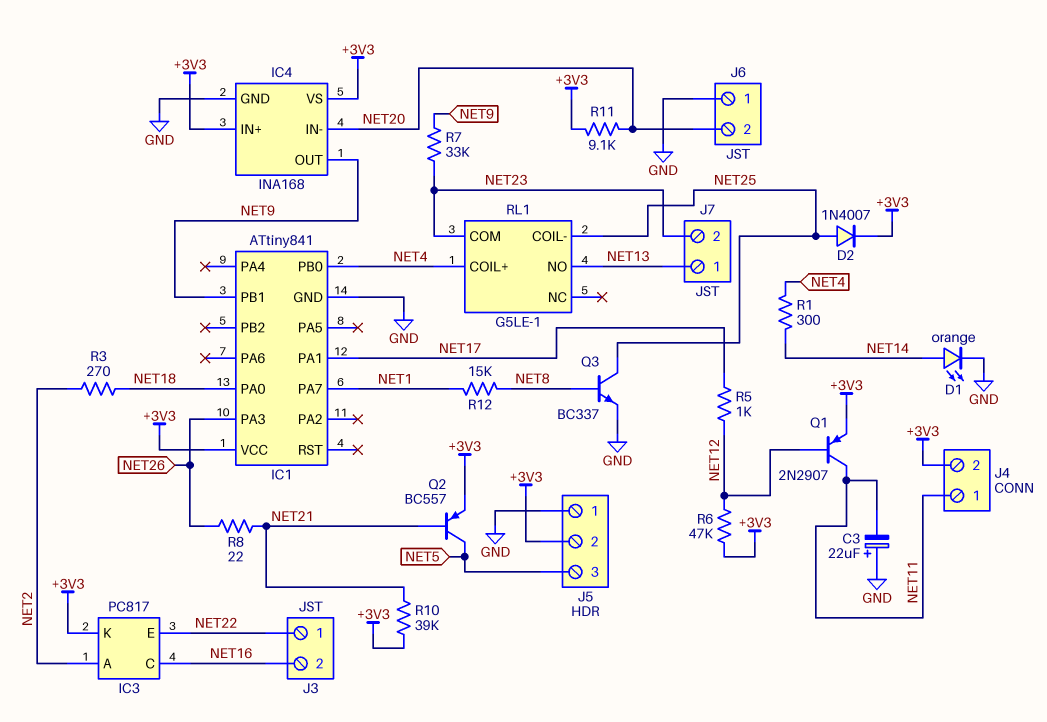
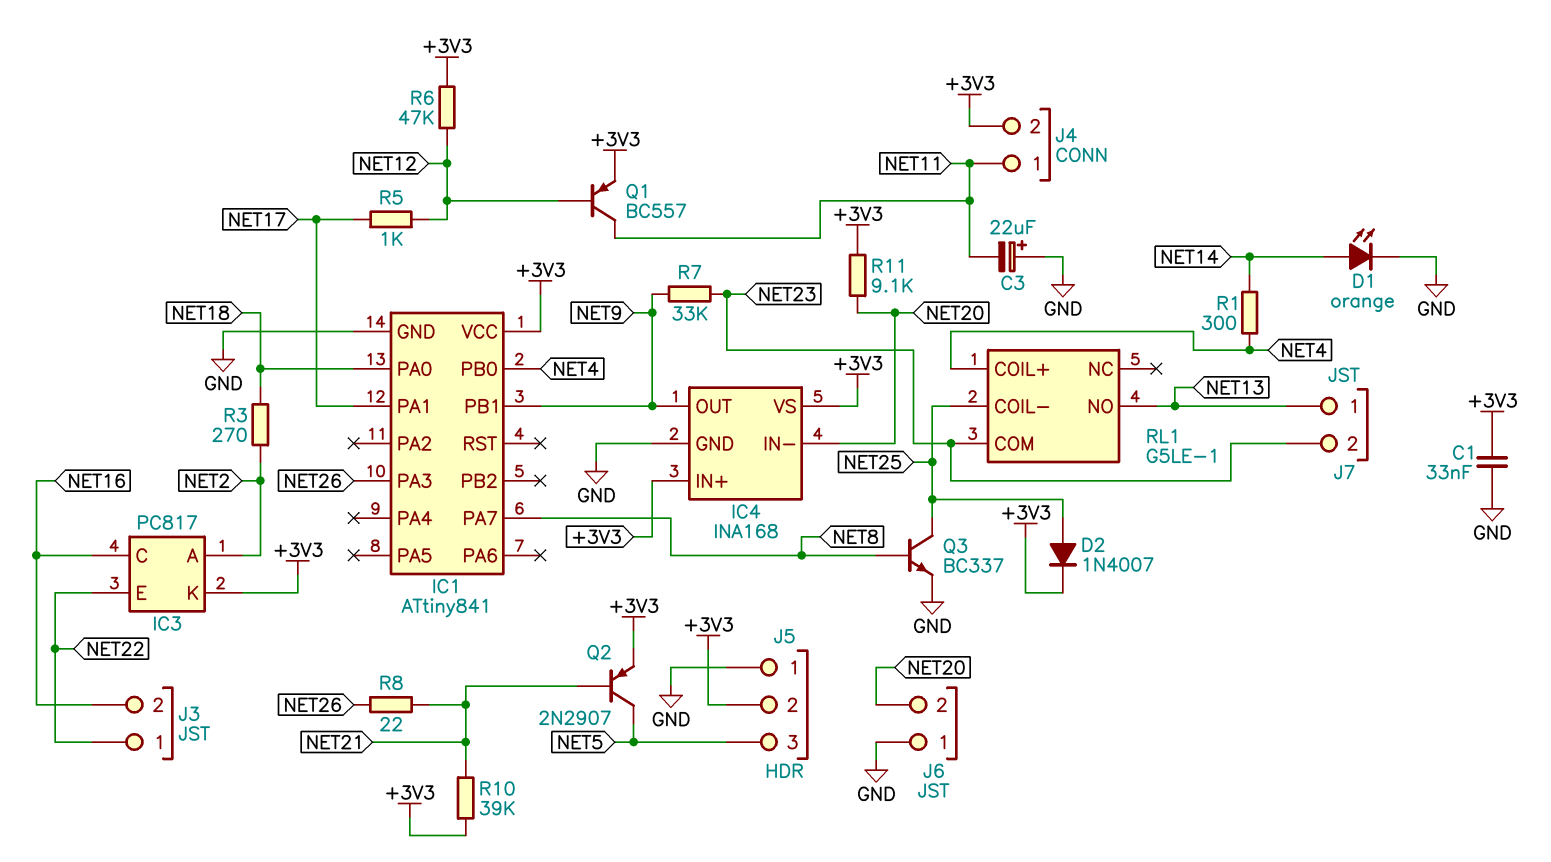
C1: none -> 33nF (+3V3, GND)
IC1 pin PA7: NET1 -> NET8
Q1: PNP 2N2907 (B NET12, C NET11, E +3V3) -> PNP BC557 (B NET12, C NET11, E +3V3)
Q2: PNP BC557 (B NET21, C NET5, E +3V3) -> PNP 2N2907 (B NET21, C NET5, E +3V3)
R12: 15k (NET1, NET8) -> none

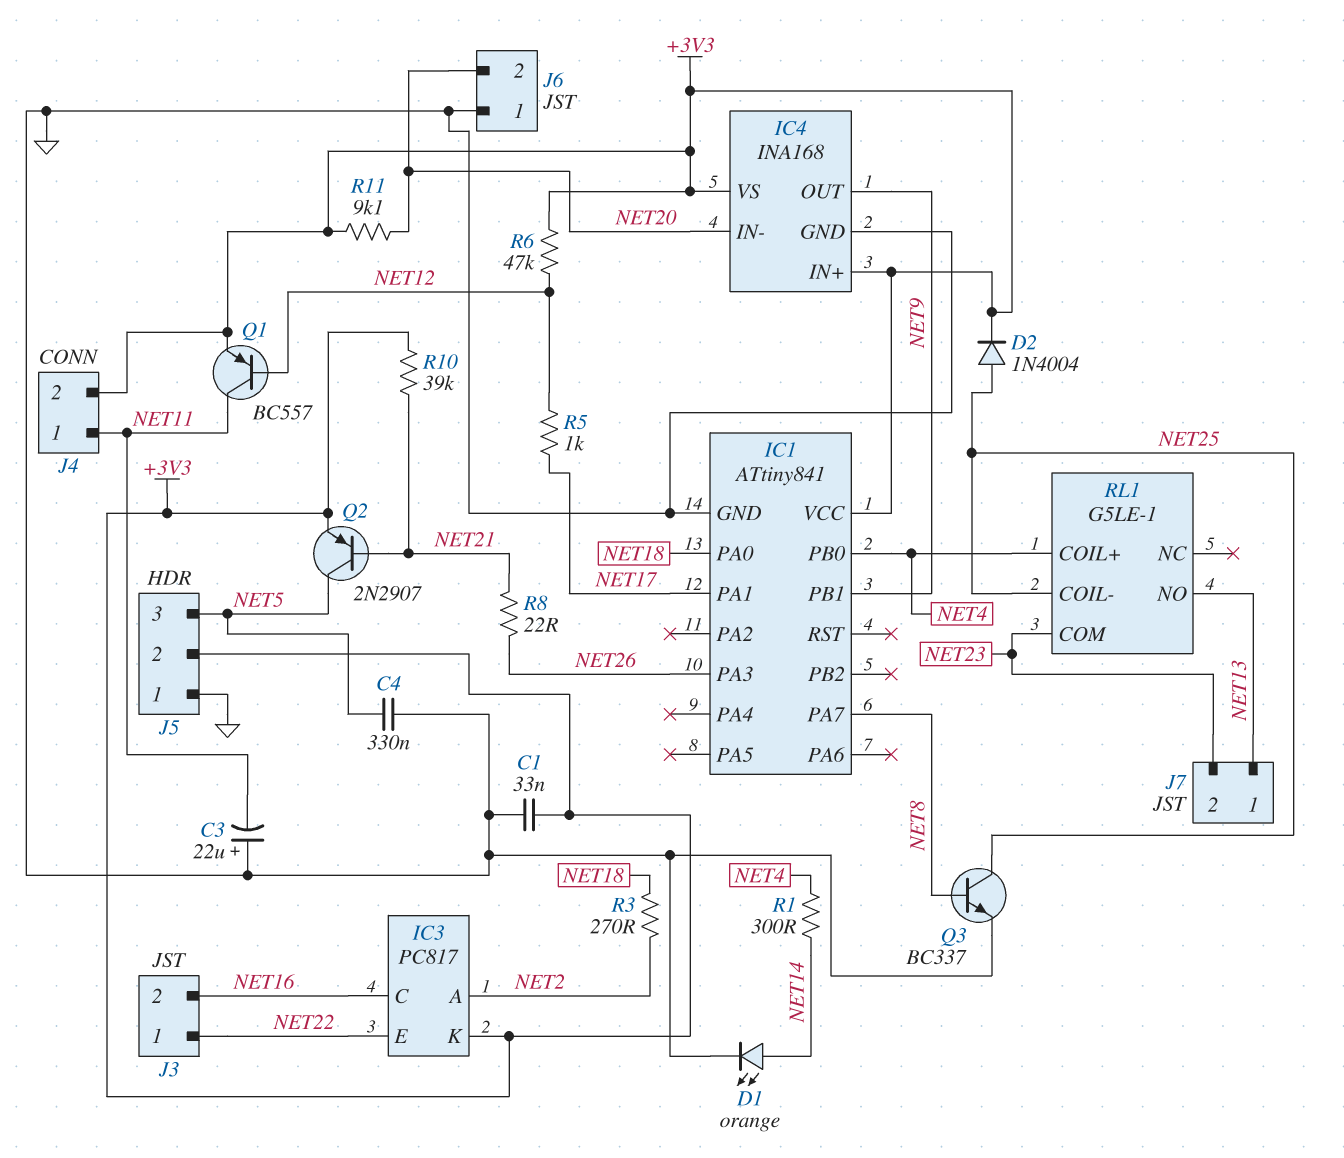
C4: none -> 330nF (GND, NET5)
D2: diode 1N4007 (A NET25, K +3V3) -> diode 1N4004 (A NET25, K +3V3)
R7: 33k (NET9, NET23) -> none

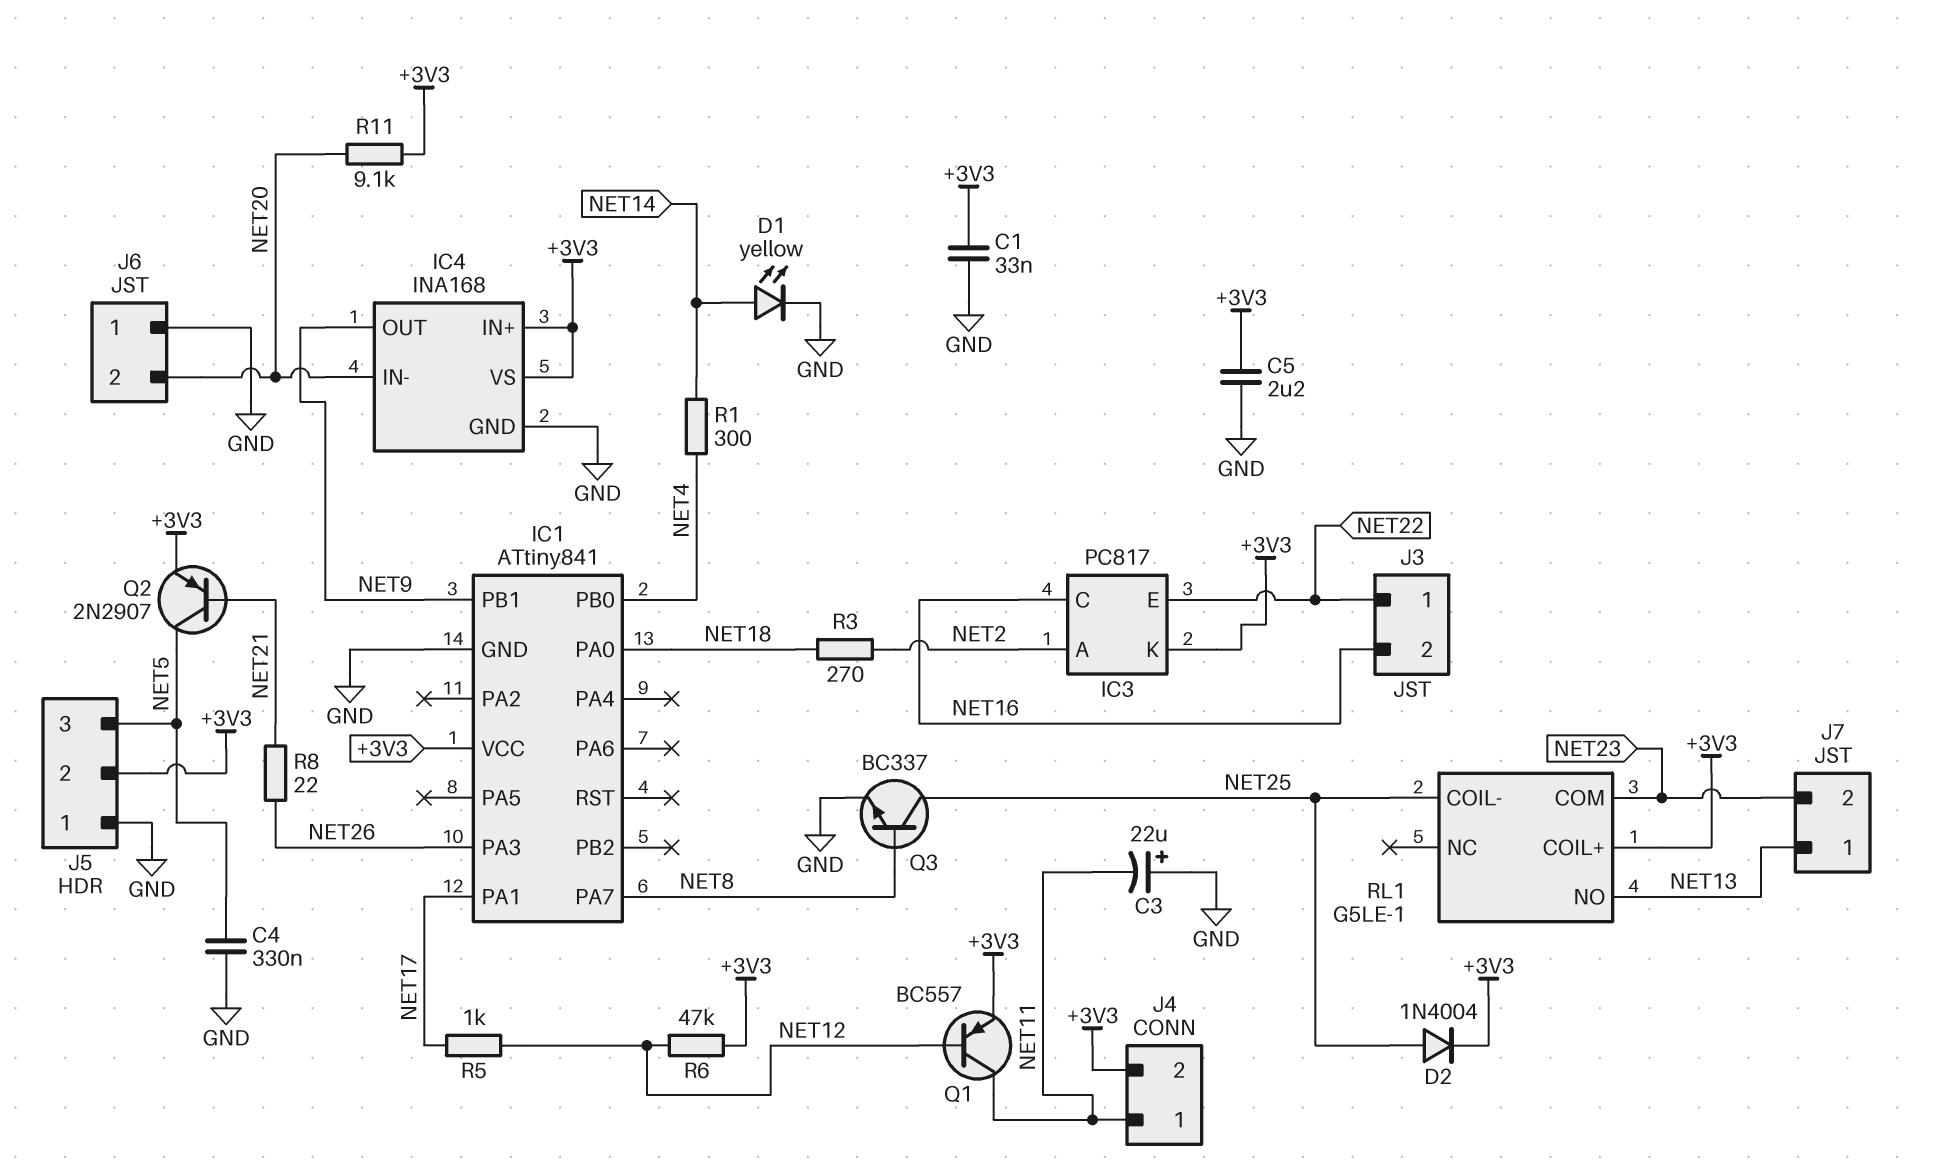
C5: none -> 2.2uF (+3V3, GND)
D1: LED orange (A NET14, K GND) -> LED yellow (A NET14, K GND)
R10: 39k (+3V3, NET21) -> none
RL1 pin COIL+: NET4 -> +3V3

